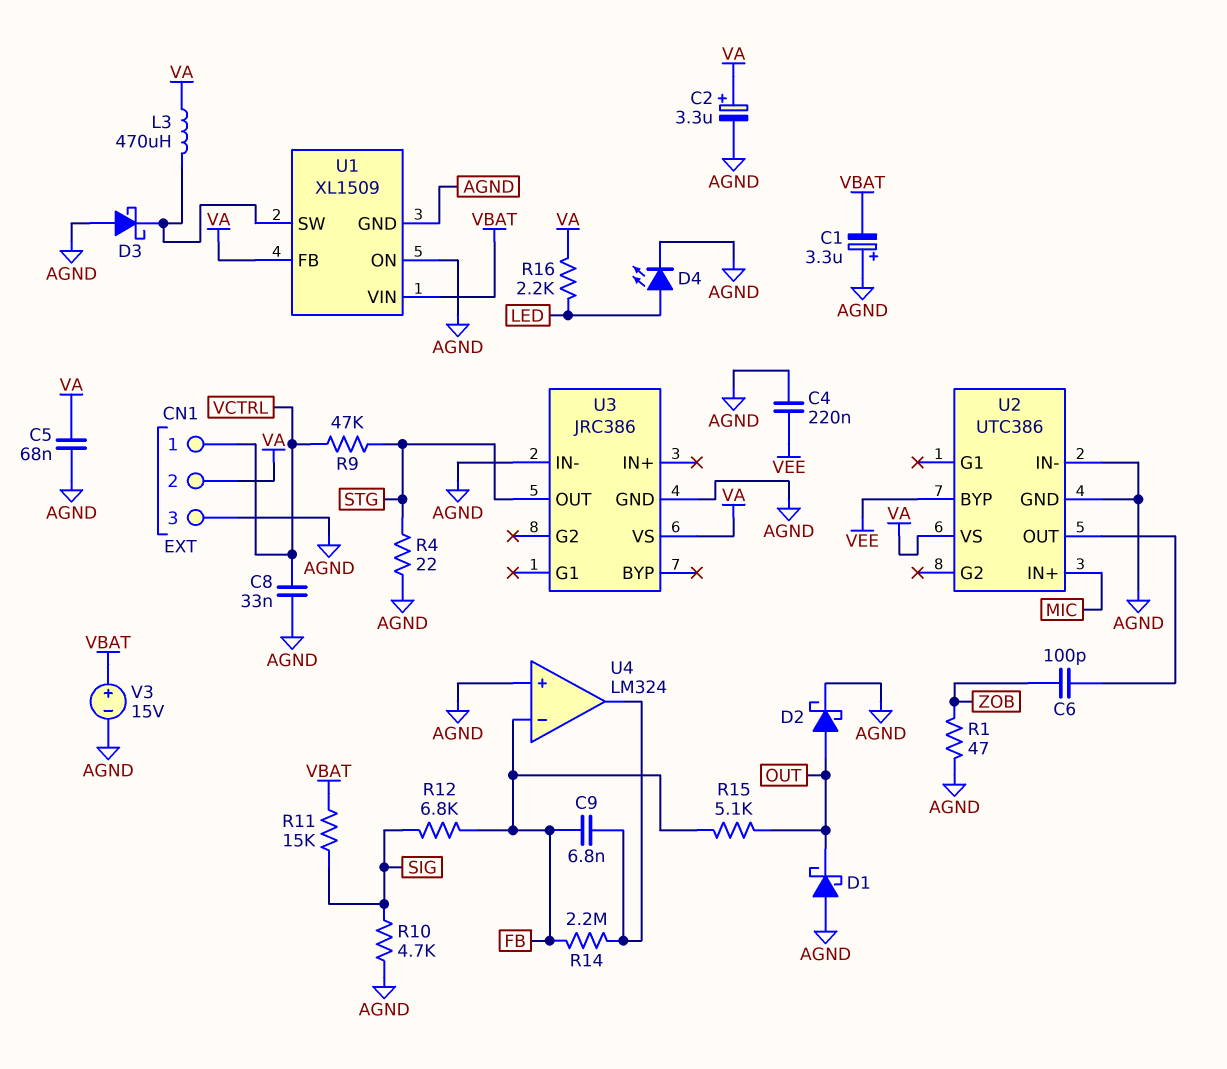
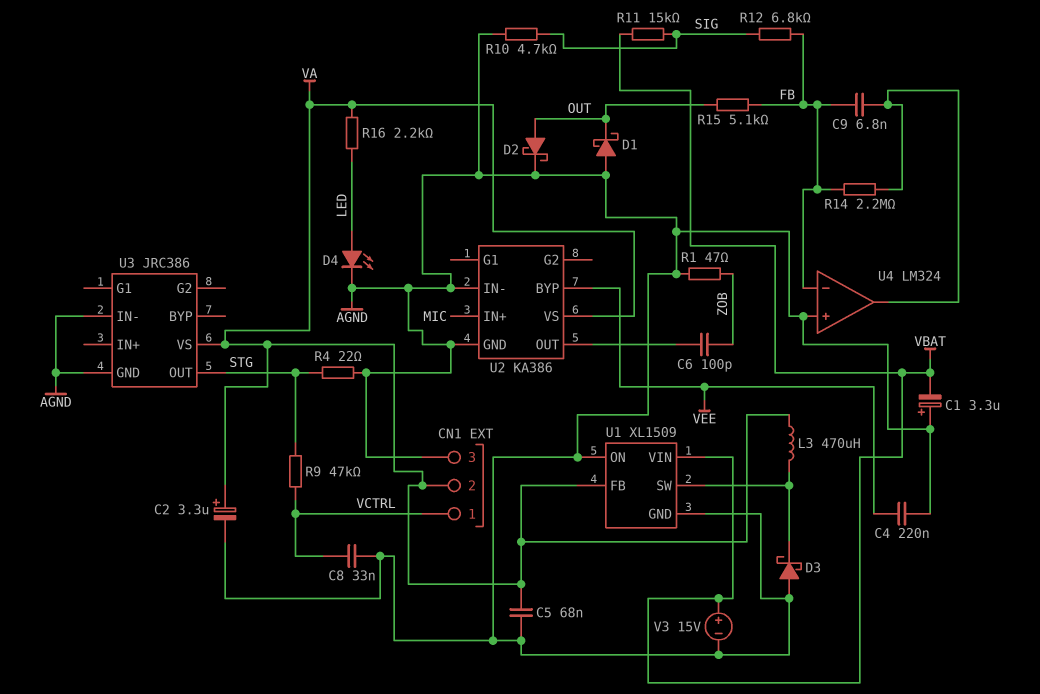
U2: UTC386 -> KA386

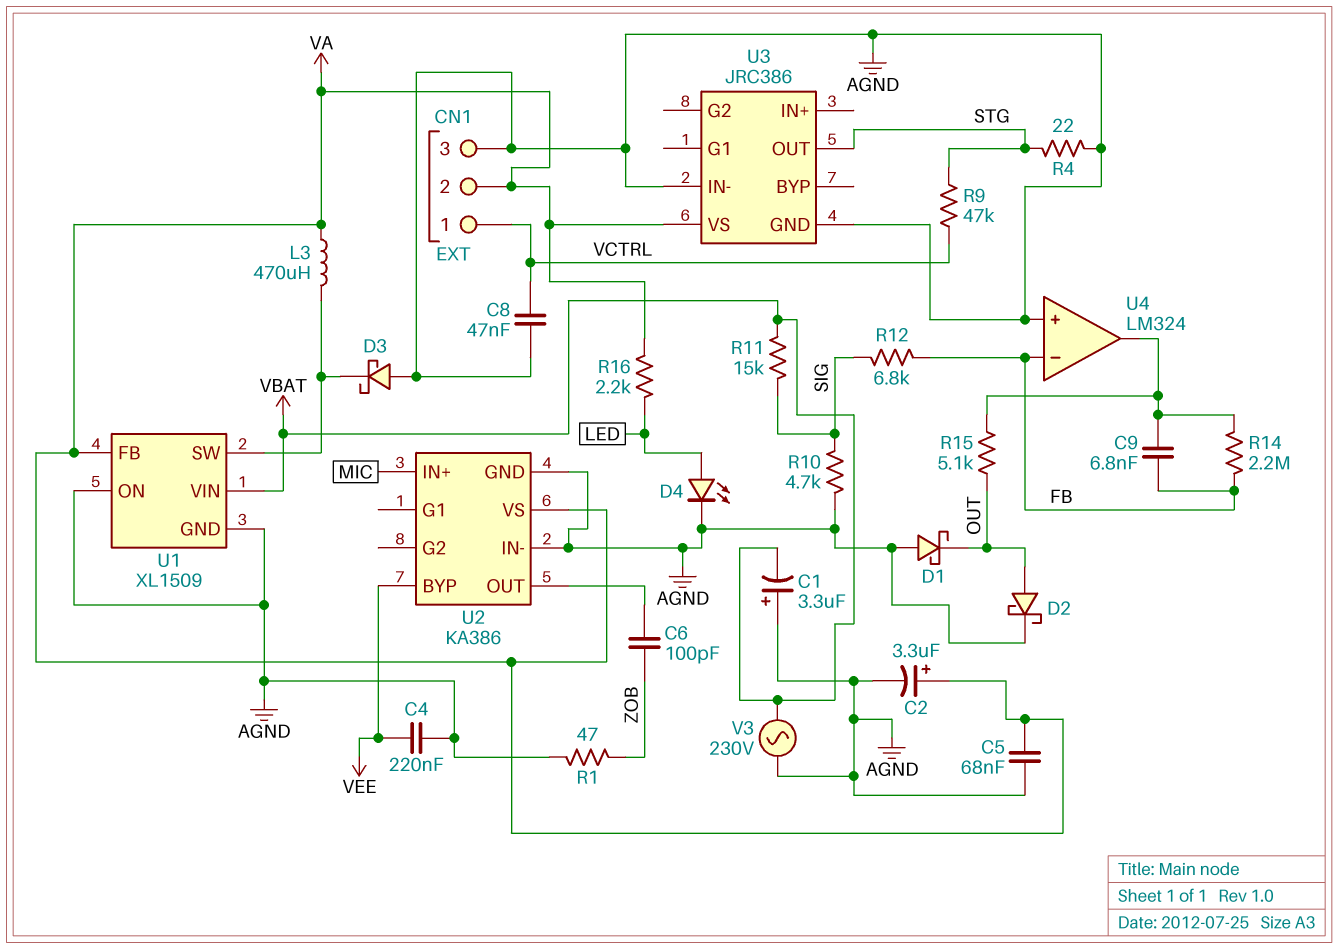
C8: 33nF (AGND, VCTRL) -> 47nF (AGND, VCTRL)
R15: 5.1k (FB, OUT) -> 5.1k (OUT, U4/out)
V3: 15V (plus VBAT, minus AGND) -> AC 230V (AGND, VBAT)

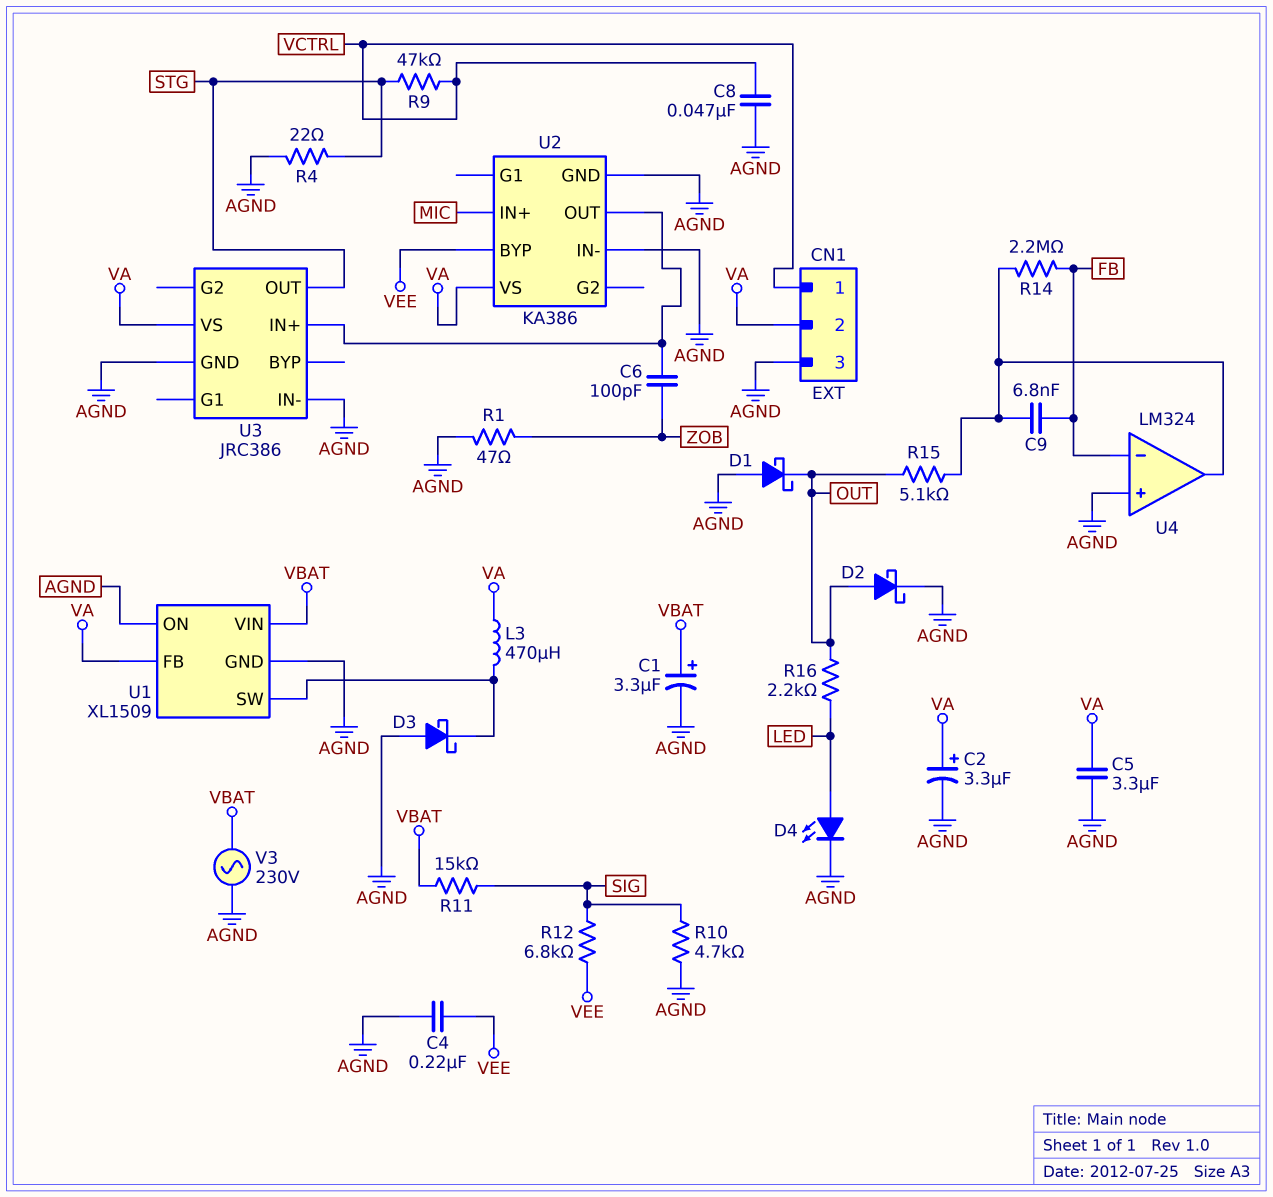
C1: 3.3uF (plus AGND, minus VBAT) -> 3.3uF (plus VBAT, minus AGND)
C5: 68nF (AGND, VA) -> 3.3uF (AGND, VA)
R12: 6.8k (FB, SIG) -> 6.8k (SIG, VEE)
R16: 2.2k (LED, VA) -> 2.2k (LED, OUT)
U3 pin IN+: none -> U2/OUT

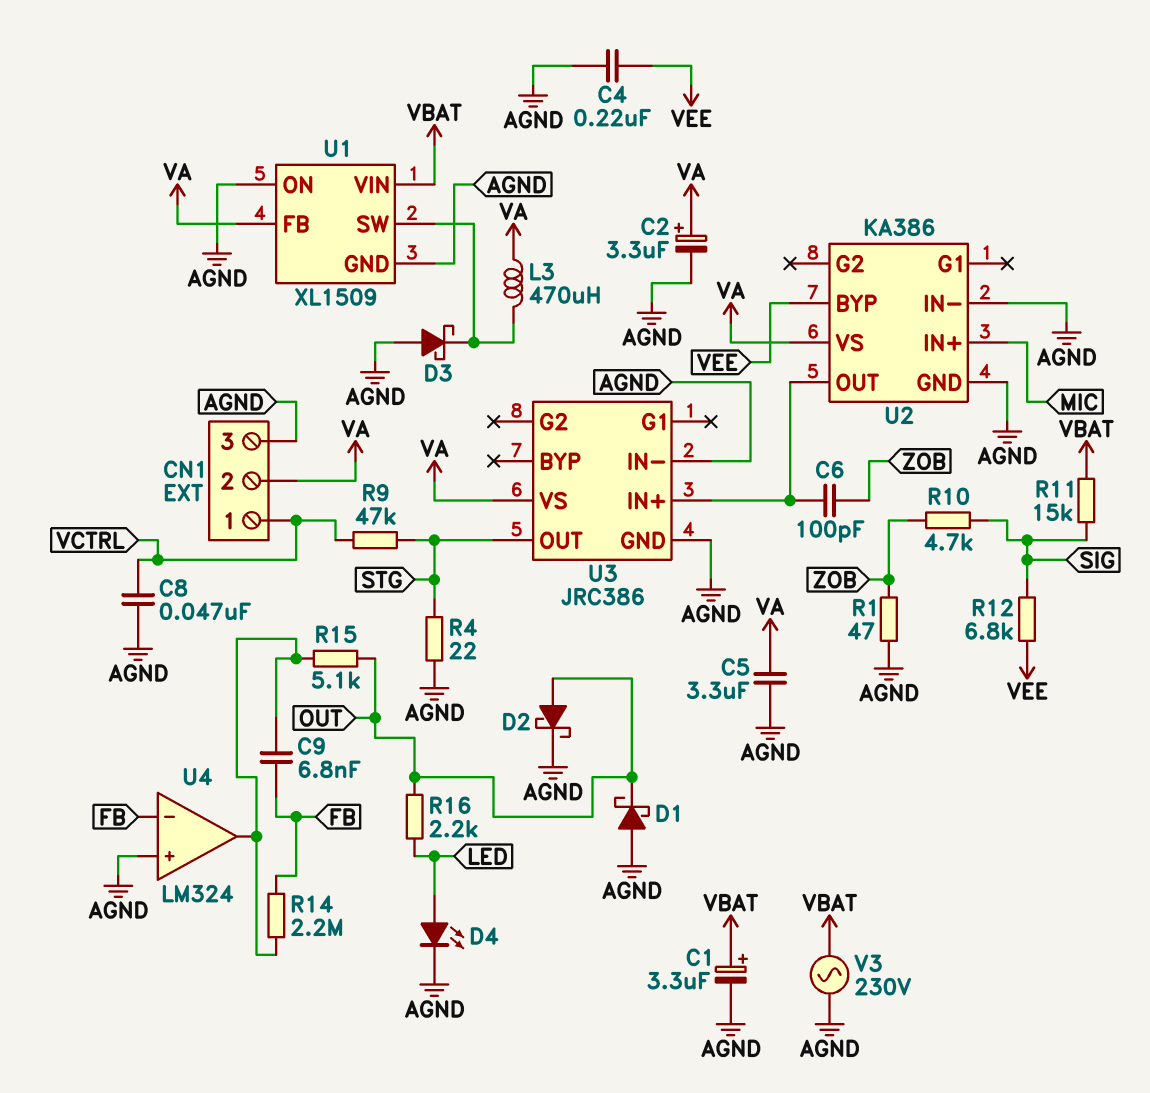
R10: 4.7k (AGND, SIG) -> 4.7k (SIG, ZOB)

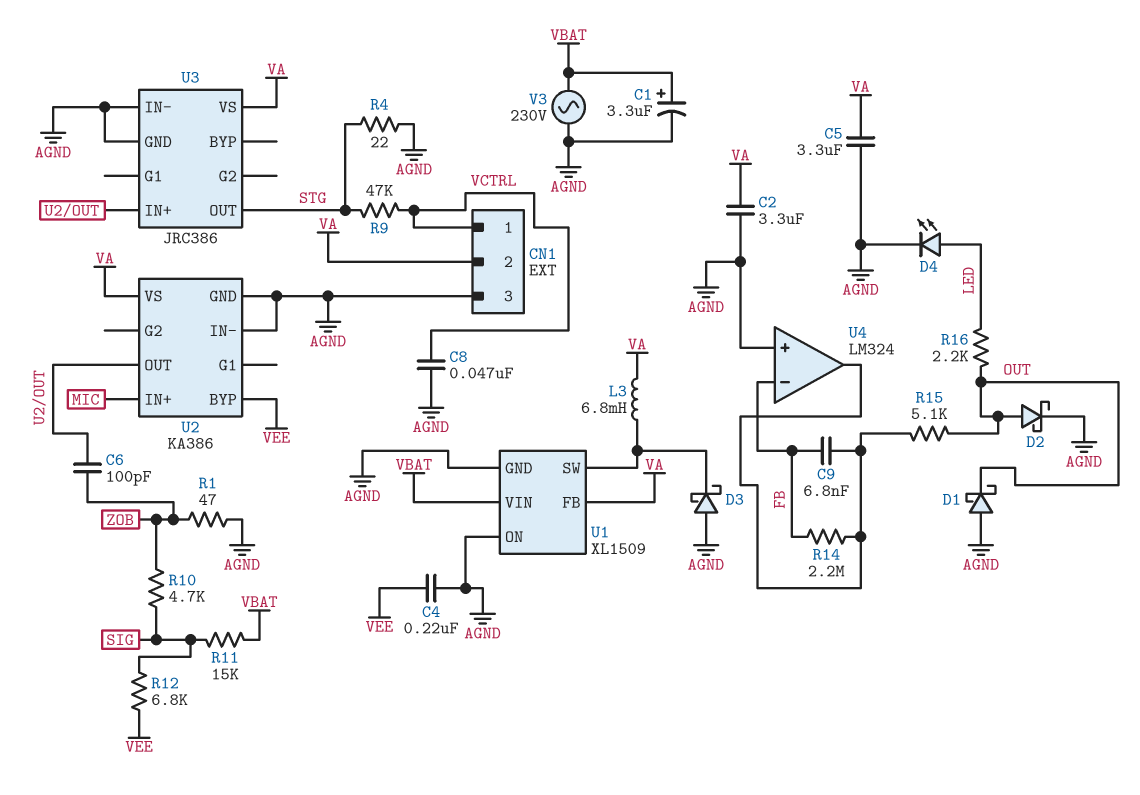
C2: 3.3uF (plus VA, minus AGND) -> 3.3uF (AGND, VA)
L3: 470uH (U1/SW, VA) -> 6.8mH (U1/SW, VA)

